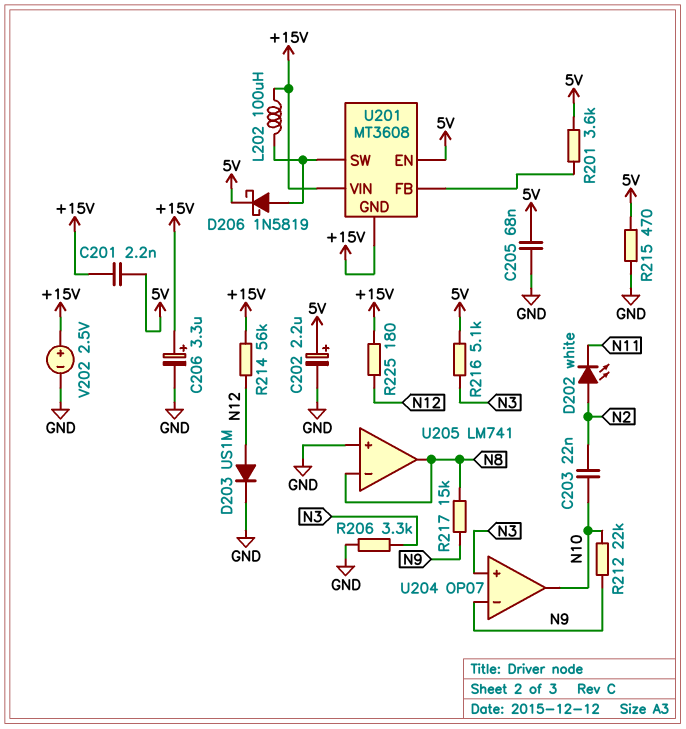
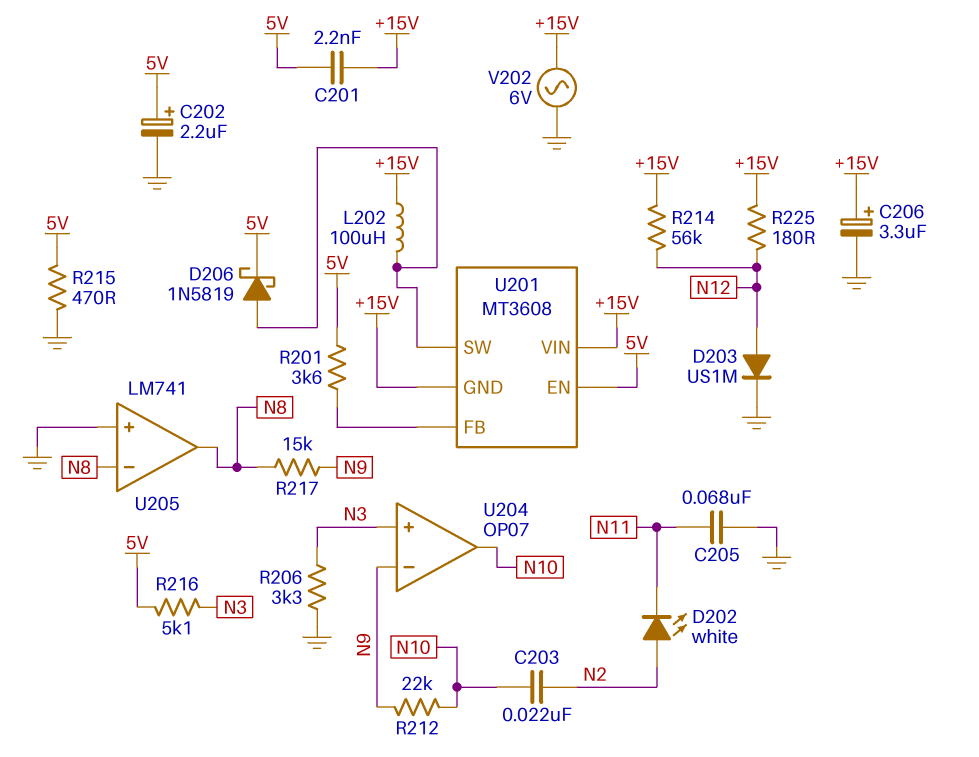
C205: 68nF (5V, GND) -> 68nF (GND, N11)
V202: 2.5V (plus +15V, minus GND) -> AC 6V (+15V, GND)

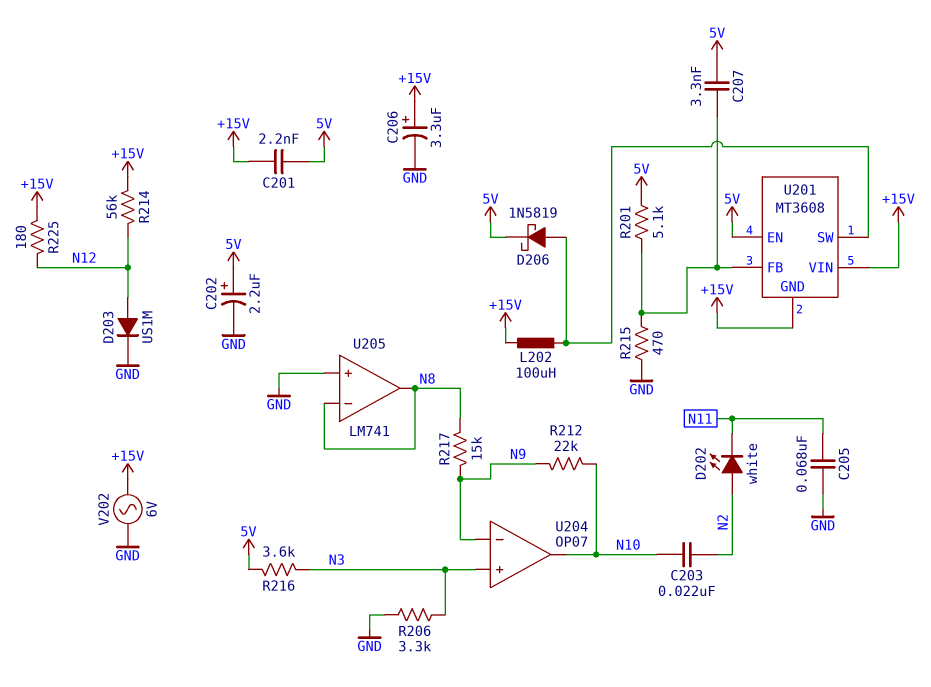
C207: none -> 3.3nF (5V, U201/FB)
R201: 3.6k (5V, U201/FB) -> 5.1k (5V, U201/FB)
R215: 470 (5V, GND) -> 470 (GND, U201/FB)
R216: 5.1k (5V, N3) -> 3.6k (5V, N3)

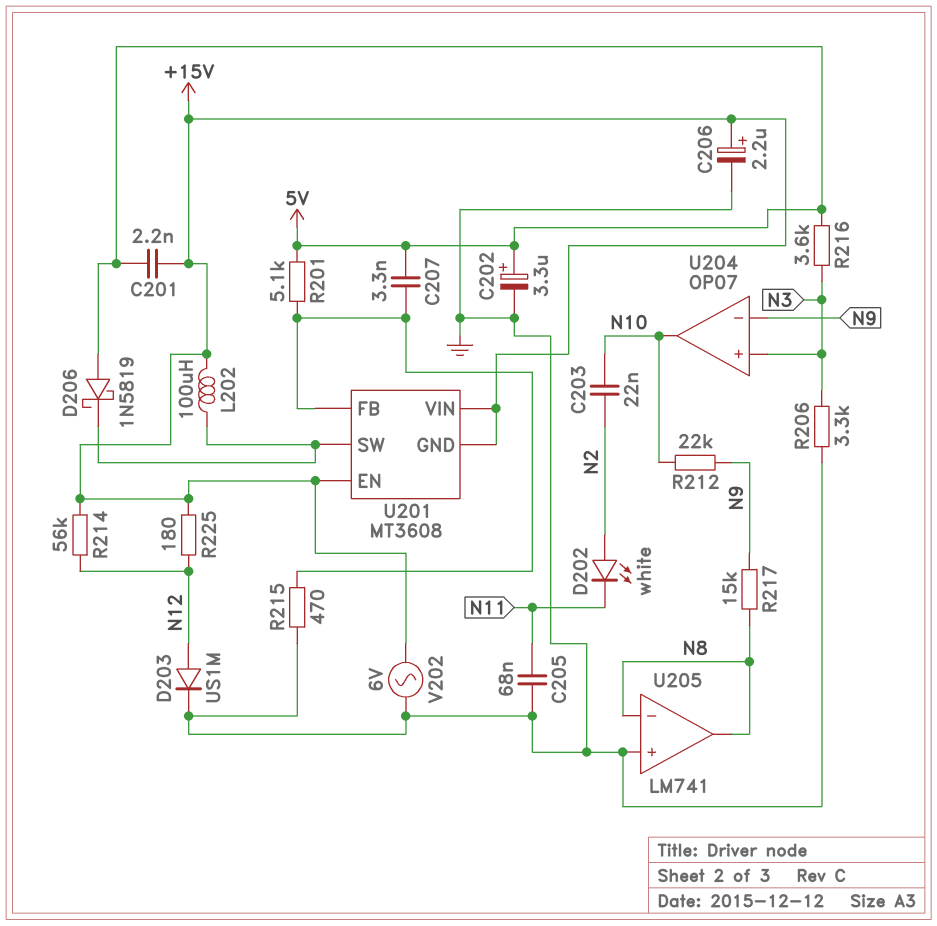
C202: 2.2uF (plus 5V, minus GND) -> 3.3uF (plus 5V, minus GND)
C206: 3.3uF (plus +15V, minus GND) -> 2.2uF (plus +15V, minus GND)
D206: schottky 1N5819 (A U201/SW, K 5V) -> schottky 1N5819 (A 5V, K U201/SW)
U201 pin EN: 5V -> +15V

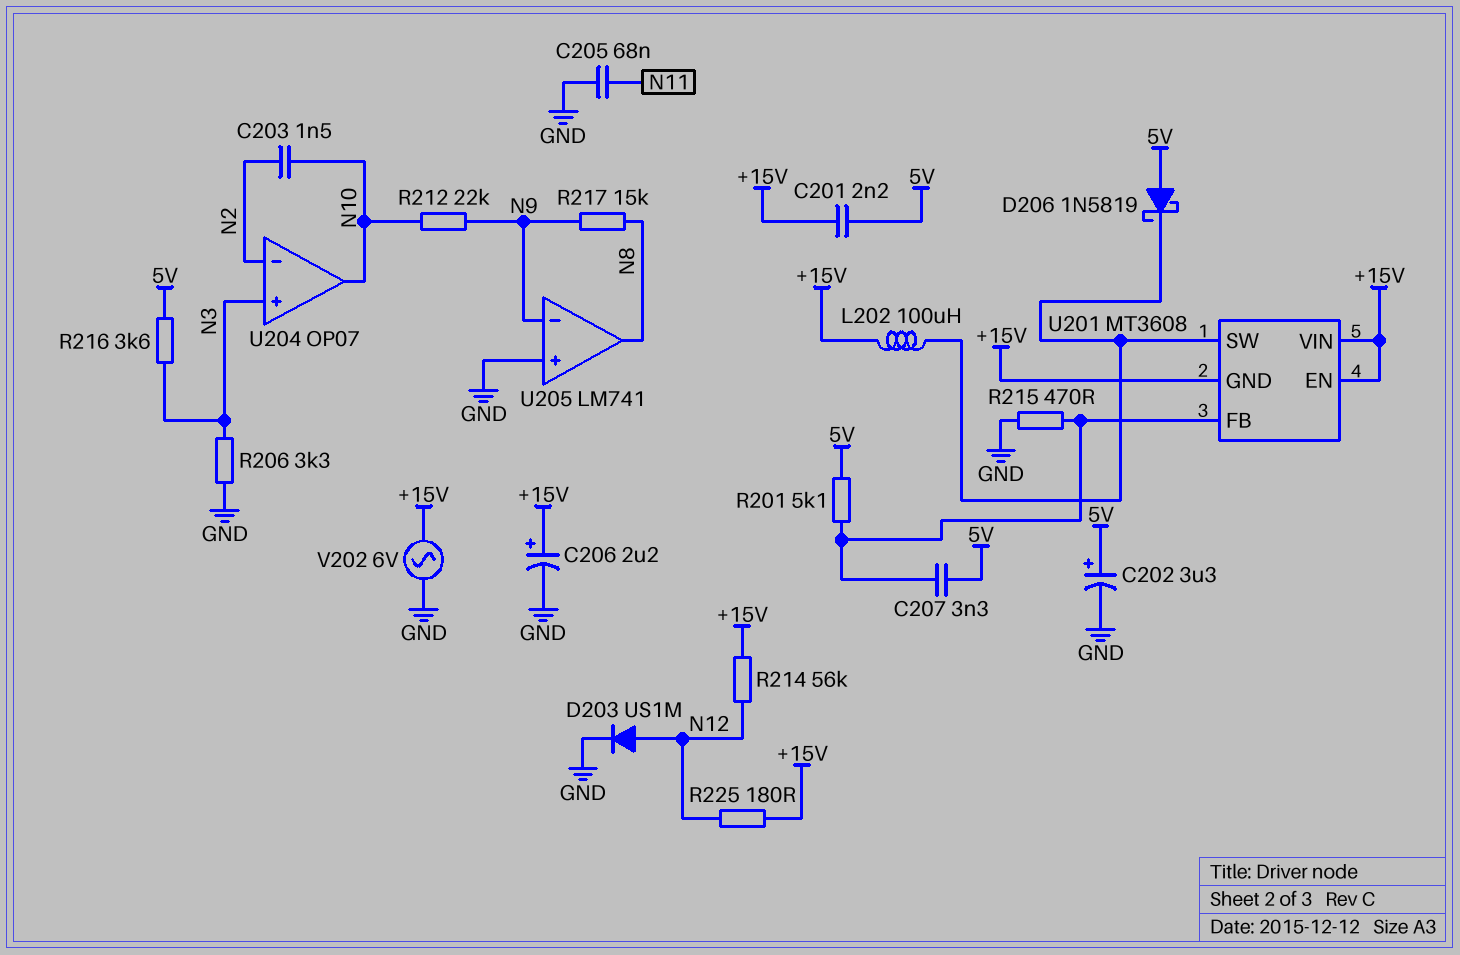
C203: 22nF (N2, N10) -> 1.5nF (N2, N10)
D202: LED white (A N2, K N11) -> none
U204 pin in-: N9 -> N2
U205 pin in-: N8 -> N9

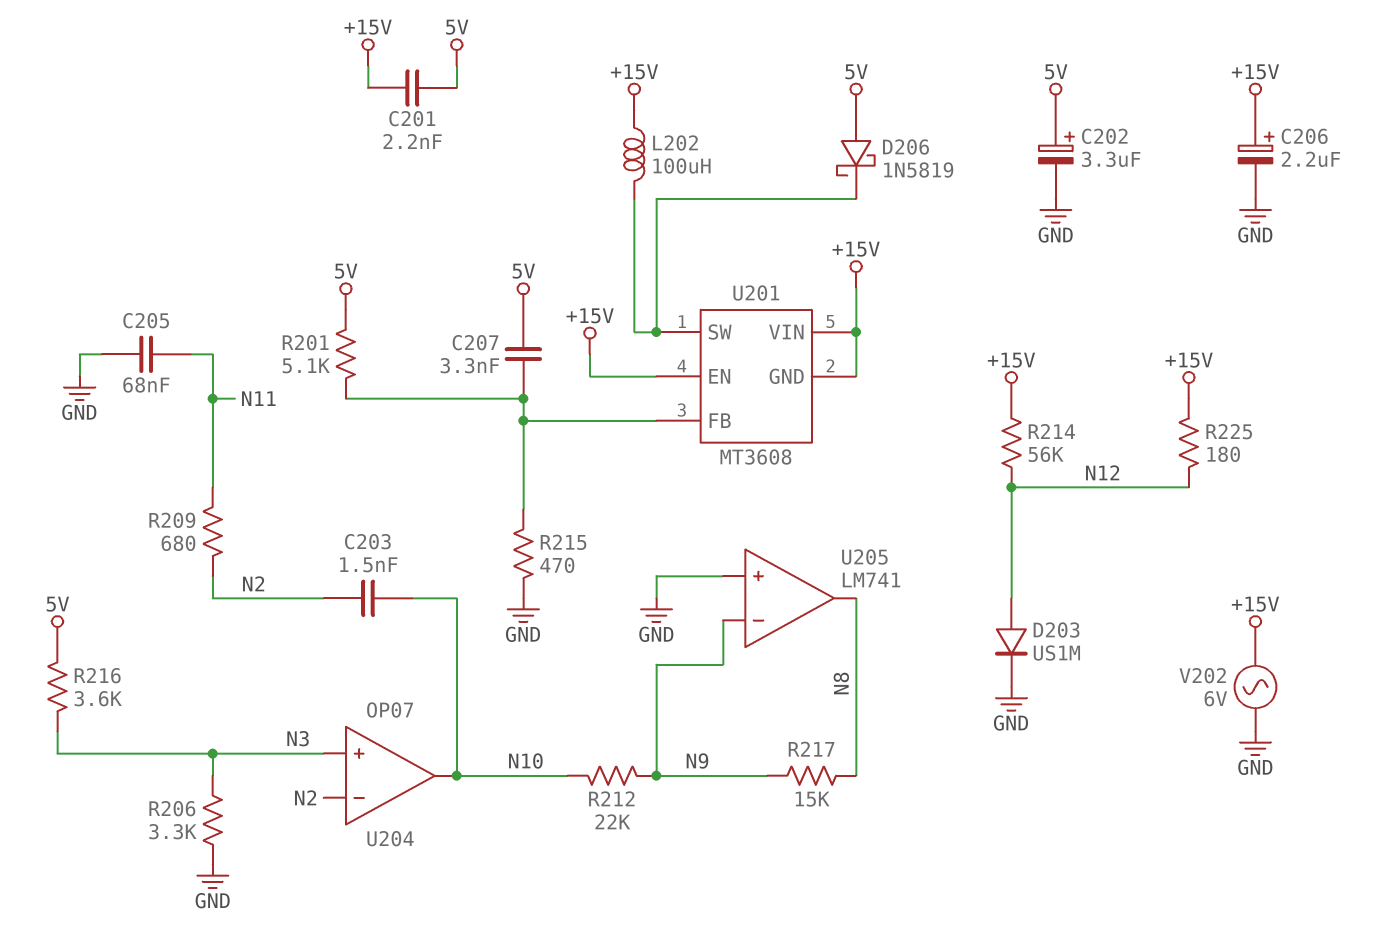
R209: none -> 680 (N2, N11)

